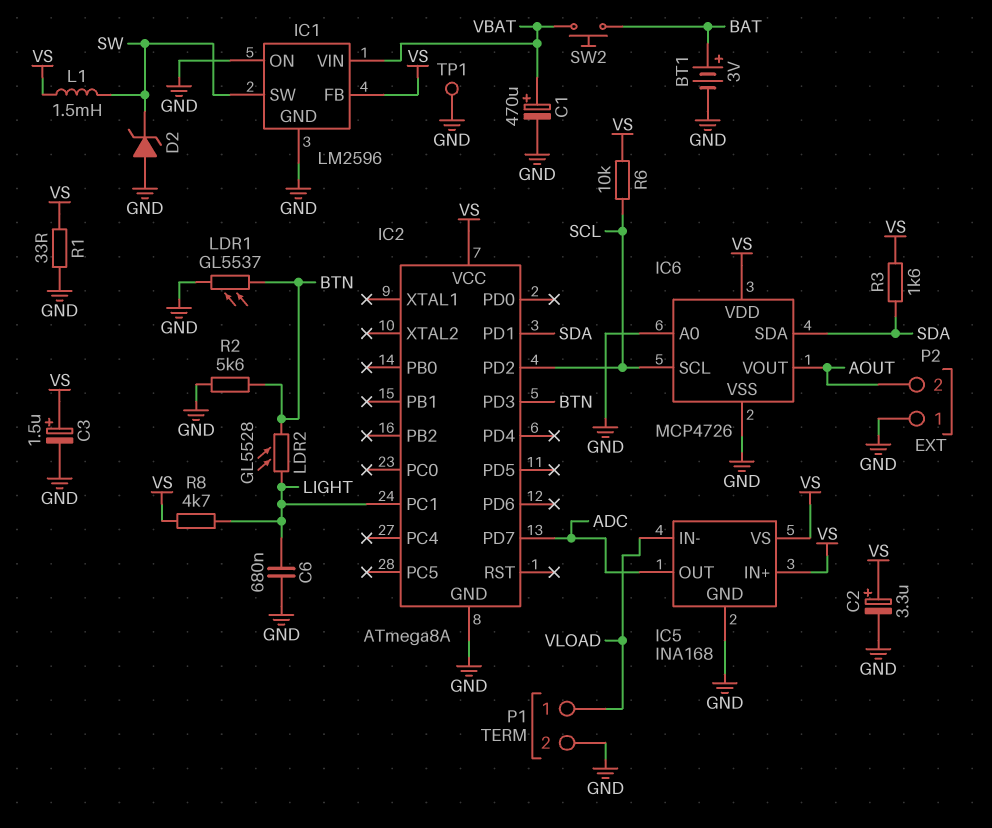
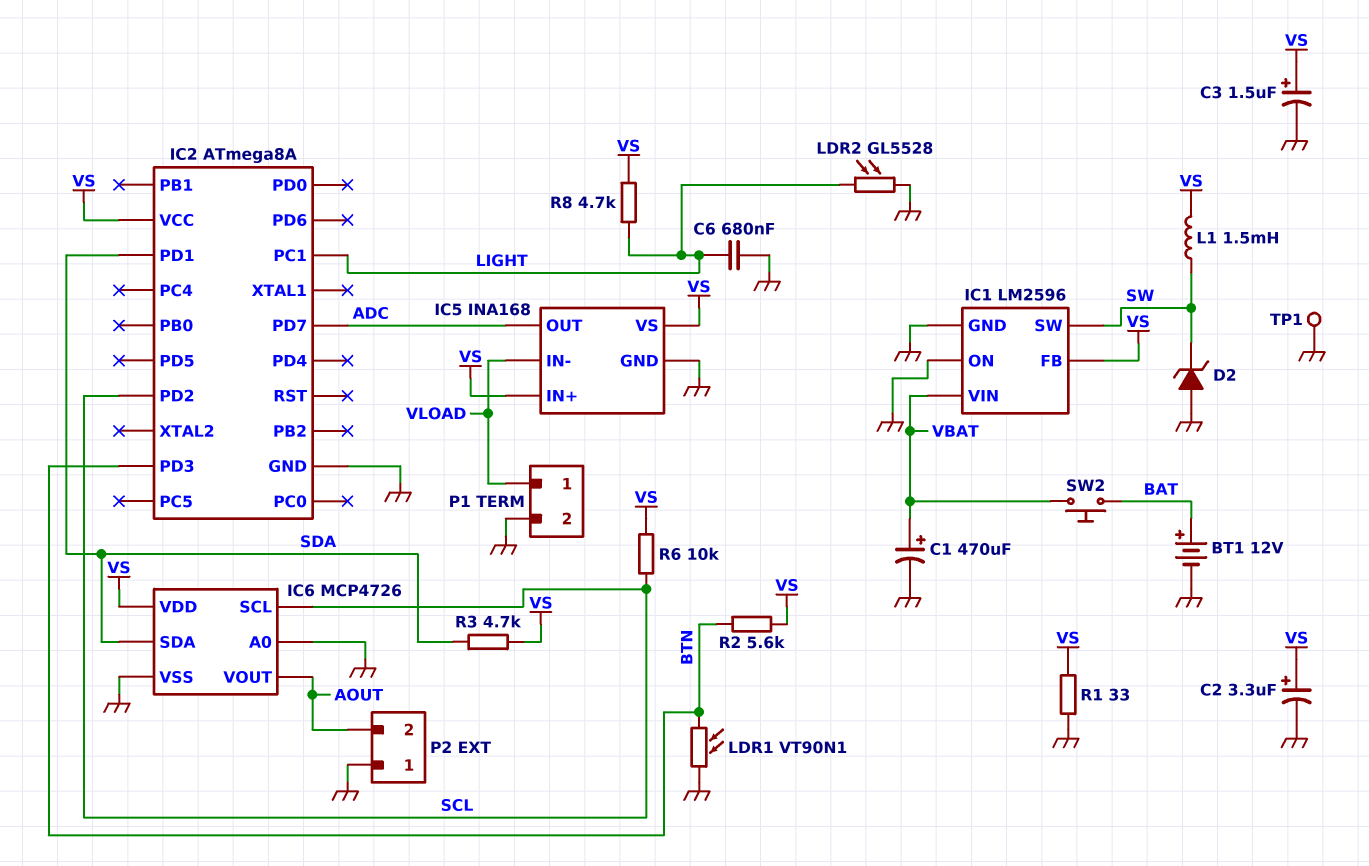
BT1: 3V (plus BAT, minus GND) -> 12V (plus BAT, minus GND)
LDR1: GL5537 (BTN, GND) -> VT90N1 (BTN, GND)
LDR2: GL5528 (BTN, LIGHT) -> GL5528 (GND, LIGHT)
R2: 5.6k (BTN, GND) -> 5.6k (BTN, VS)
R3: 1.6k (SDA, VS) -> 4.7k (SDA, VS)

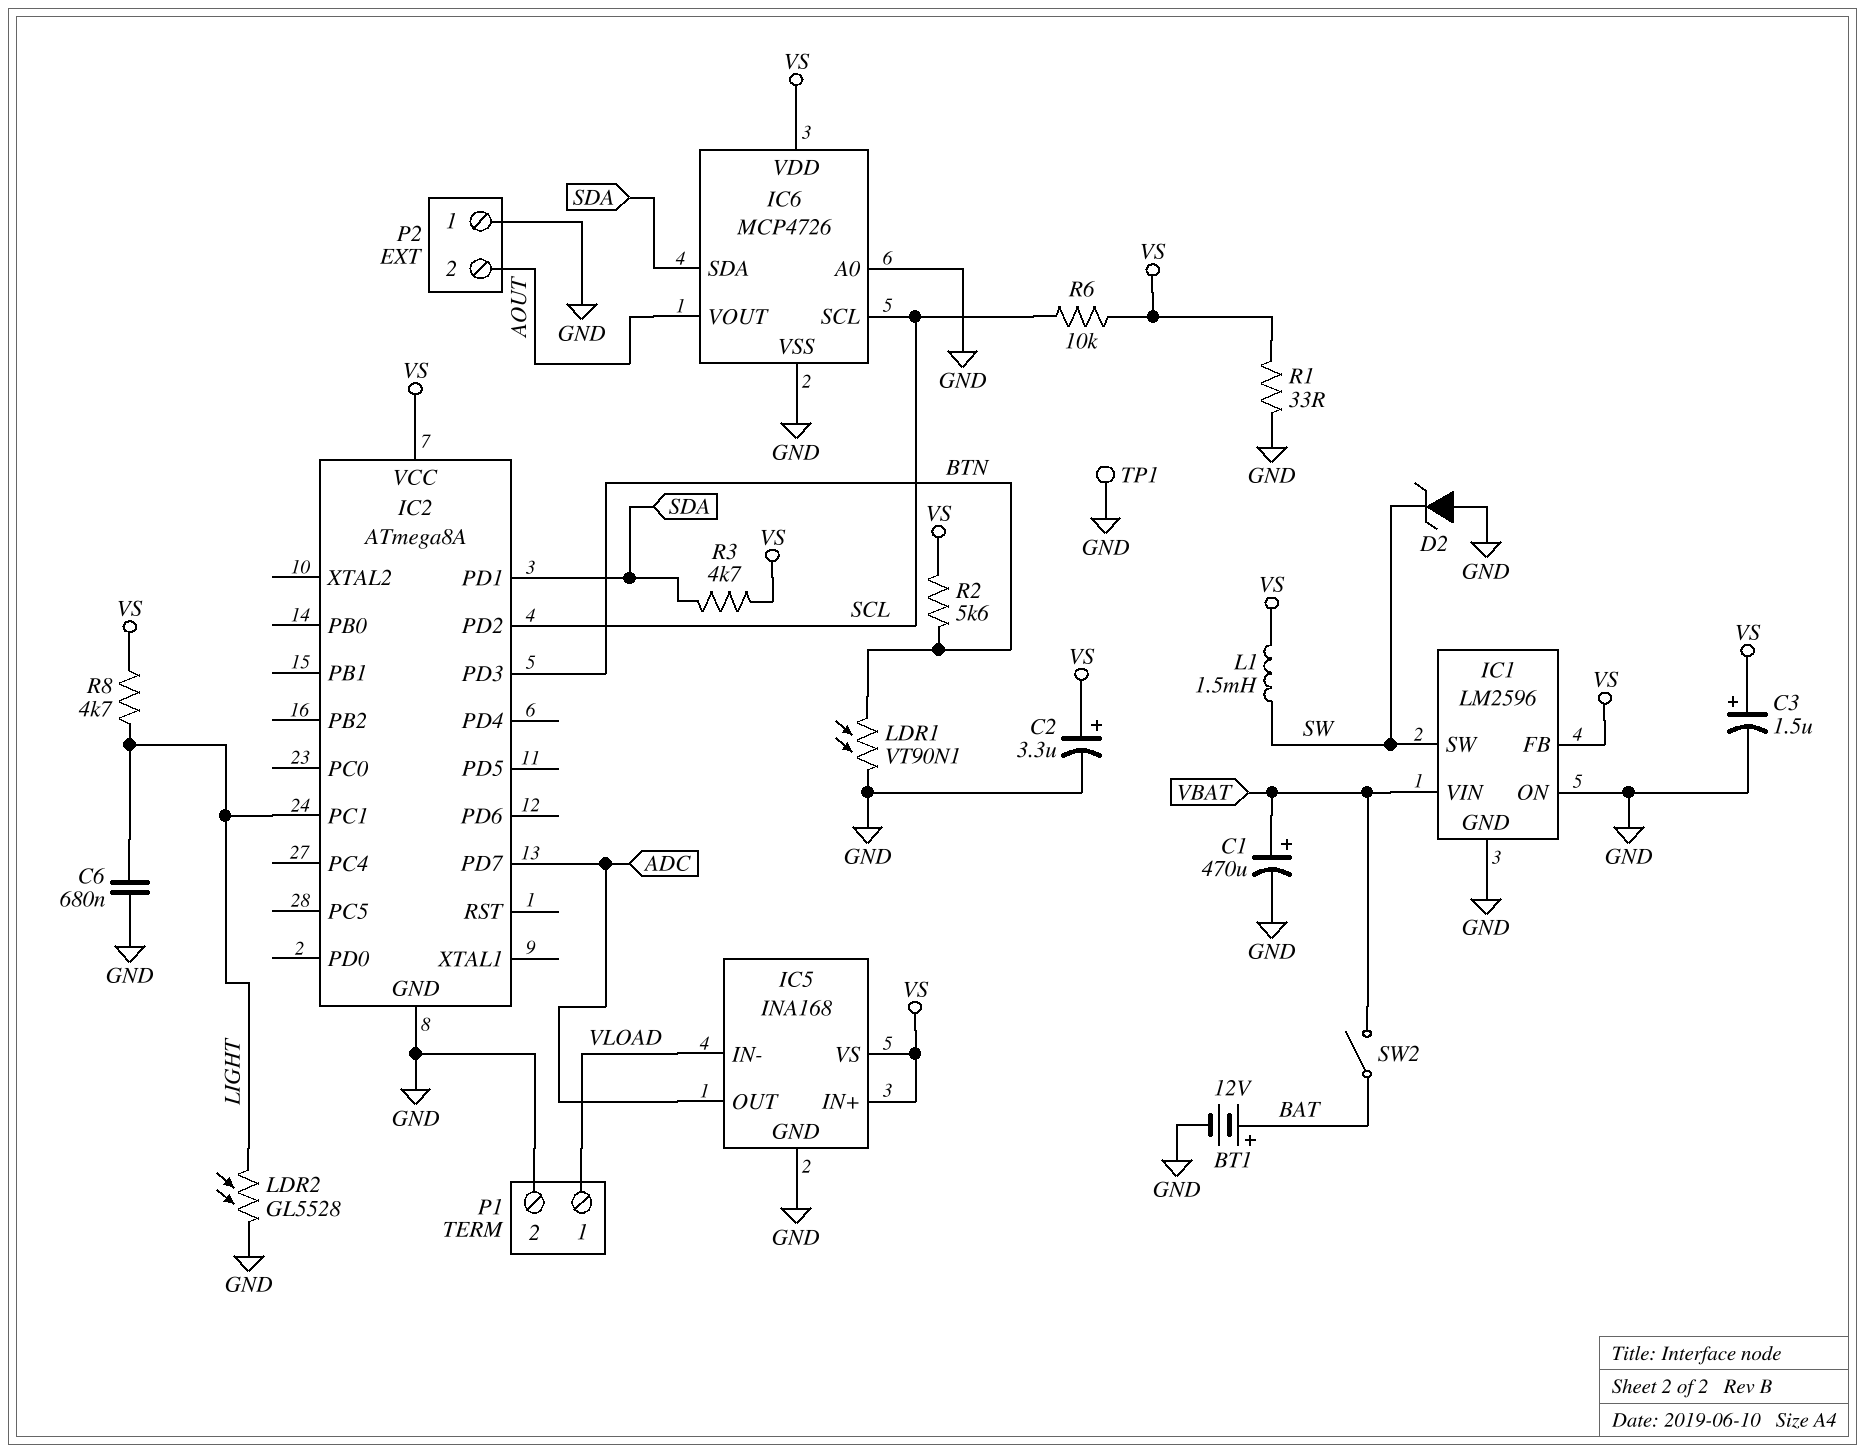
SW2: button (BAT, VBAT) -> switch (BAT, VBAT)

